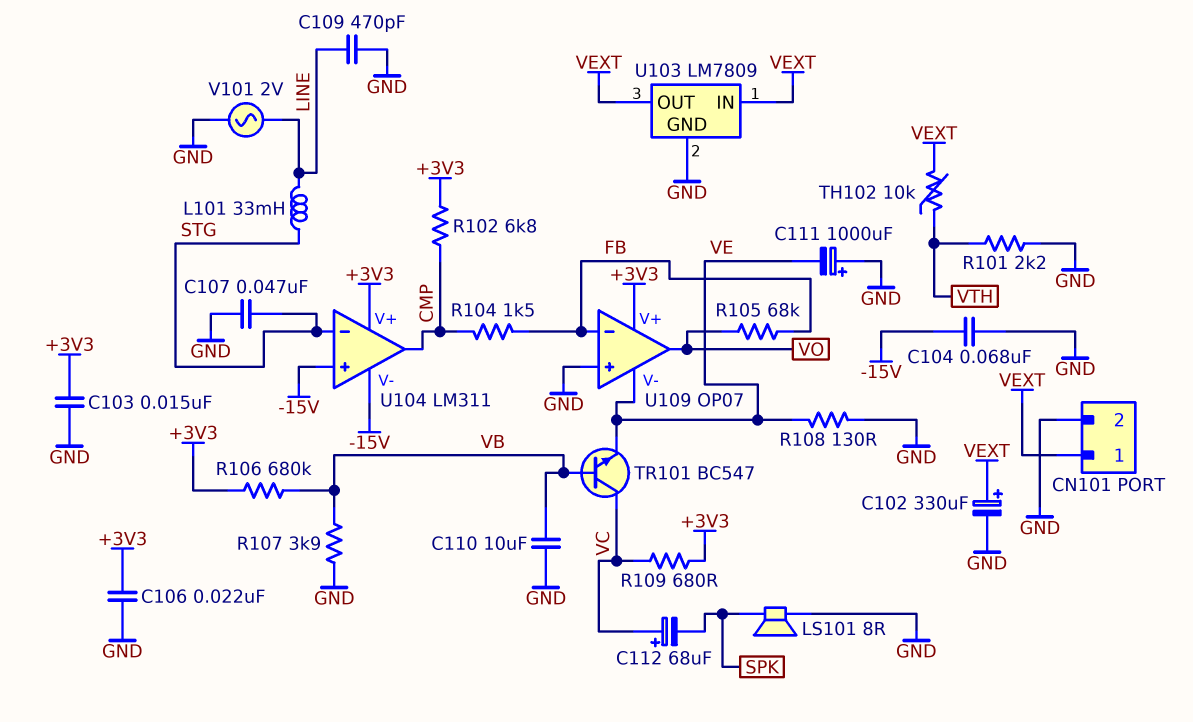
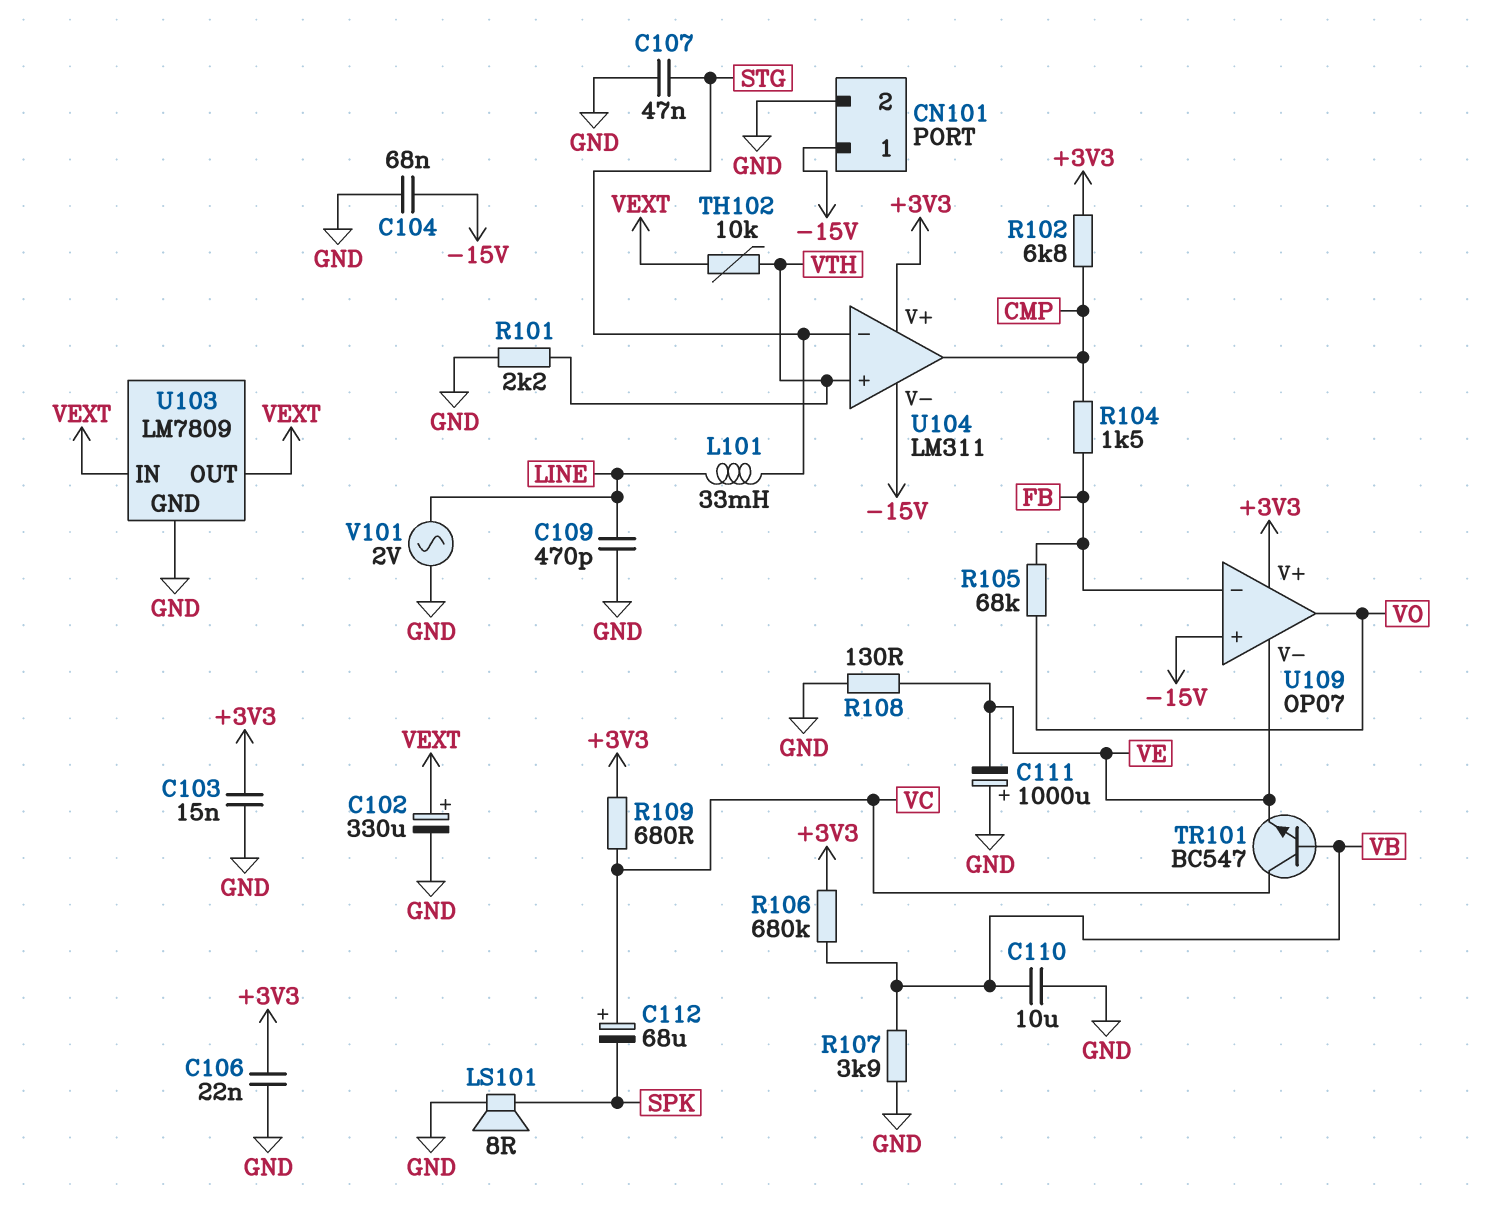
CN101 pin 1: VEXT -> -15V
U104 pin in+: -15V -> VTH
U109 pin in+: GND -> -15V

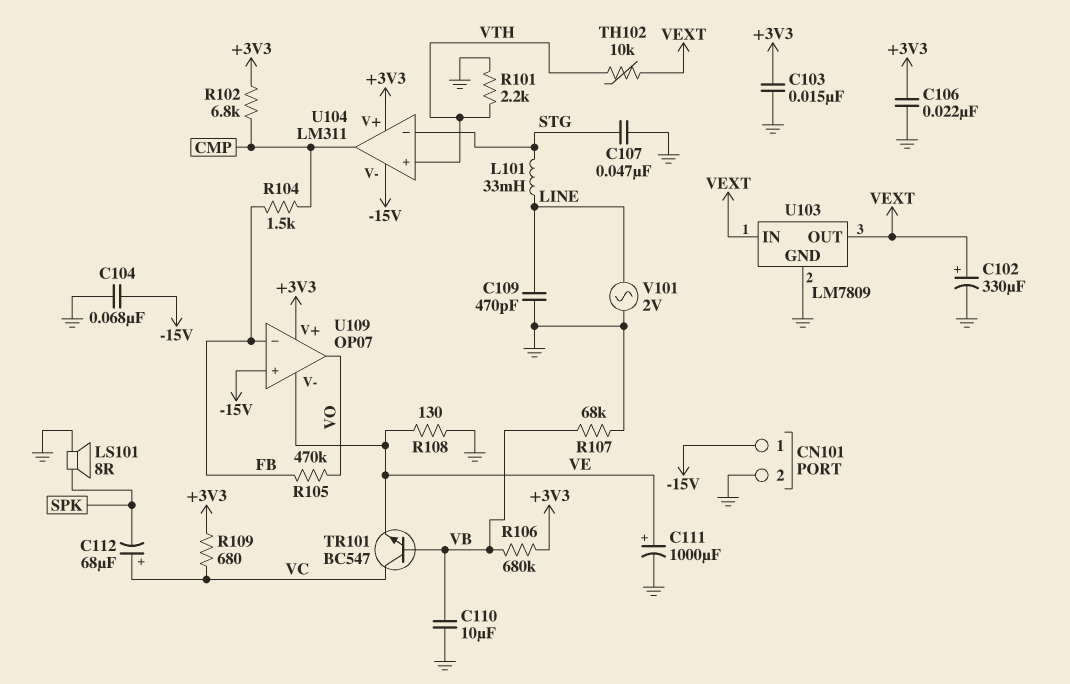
C111: 1000uF (plus GND, minus VE) -> 1000uF (plus VE, minus GND)
R105: 68k (FB, VO) -> 470k (FB, VO)
R107: 3.9k (GND, VB) -> 68k (GND, VB)

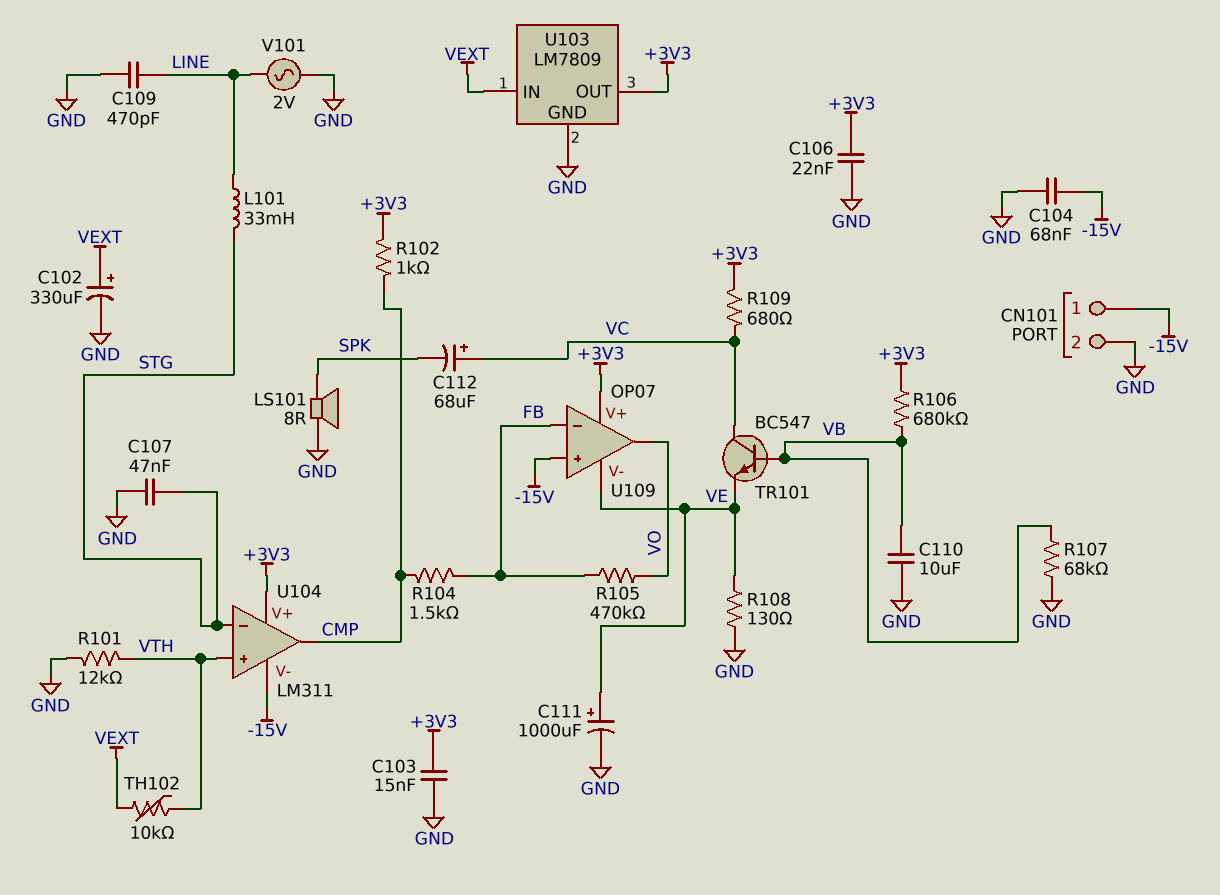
R101: 2.2k (GND, VTH) -> 12k (GND, VTH)
R102: 6.8k (+3V3, CMP) -> 1k (+3V3, CMP)
U103 pin OUT: VEXT -> +3V3

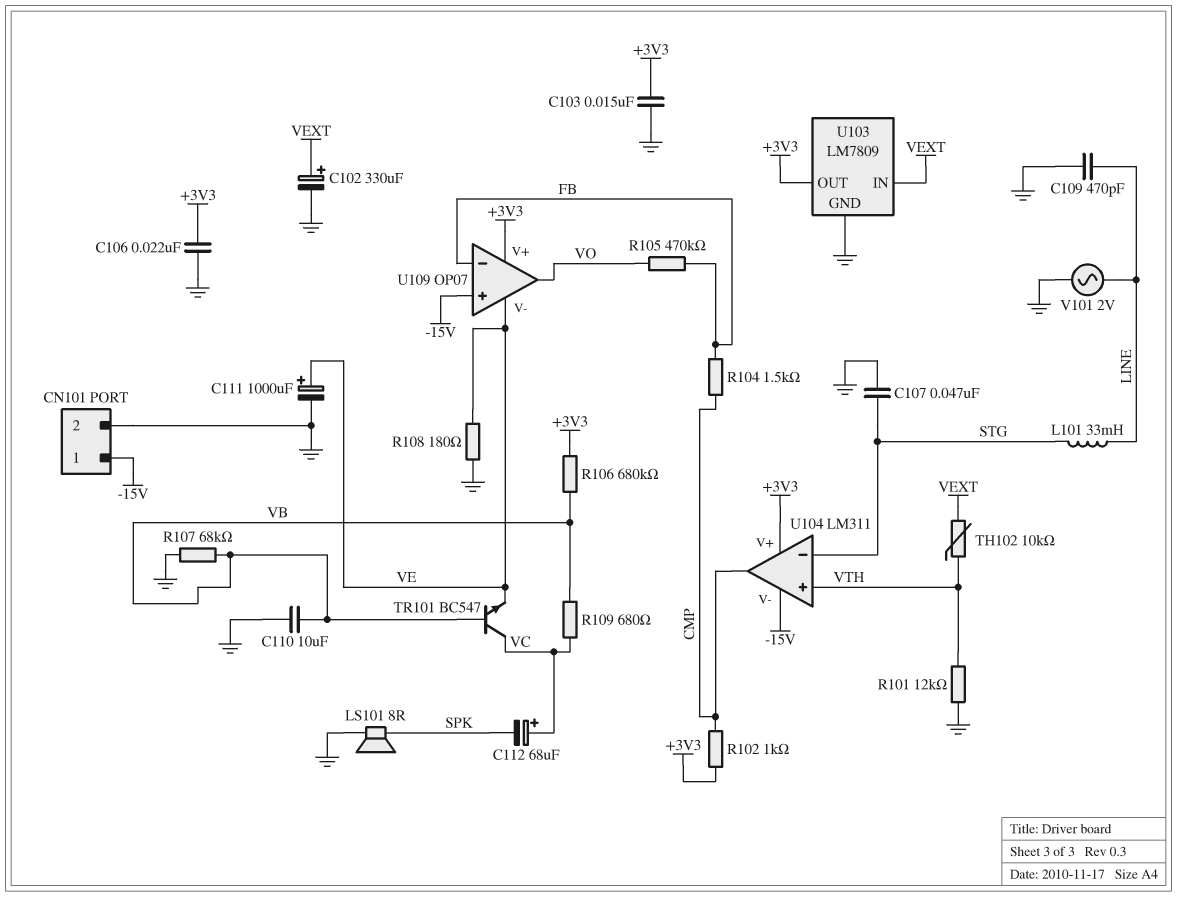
C104: 68nF (-15V, GND) -> none
R108: 130 (GND, VE) -> 180 (GND, VE)
R109: 680 (+3V3, VC) -> 680 (VB, VC)

